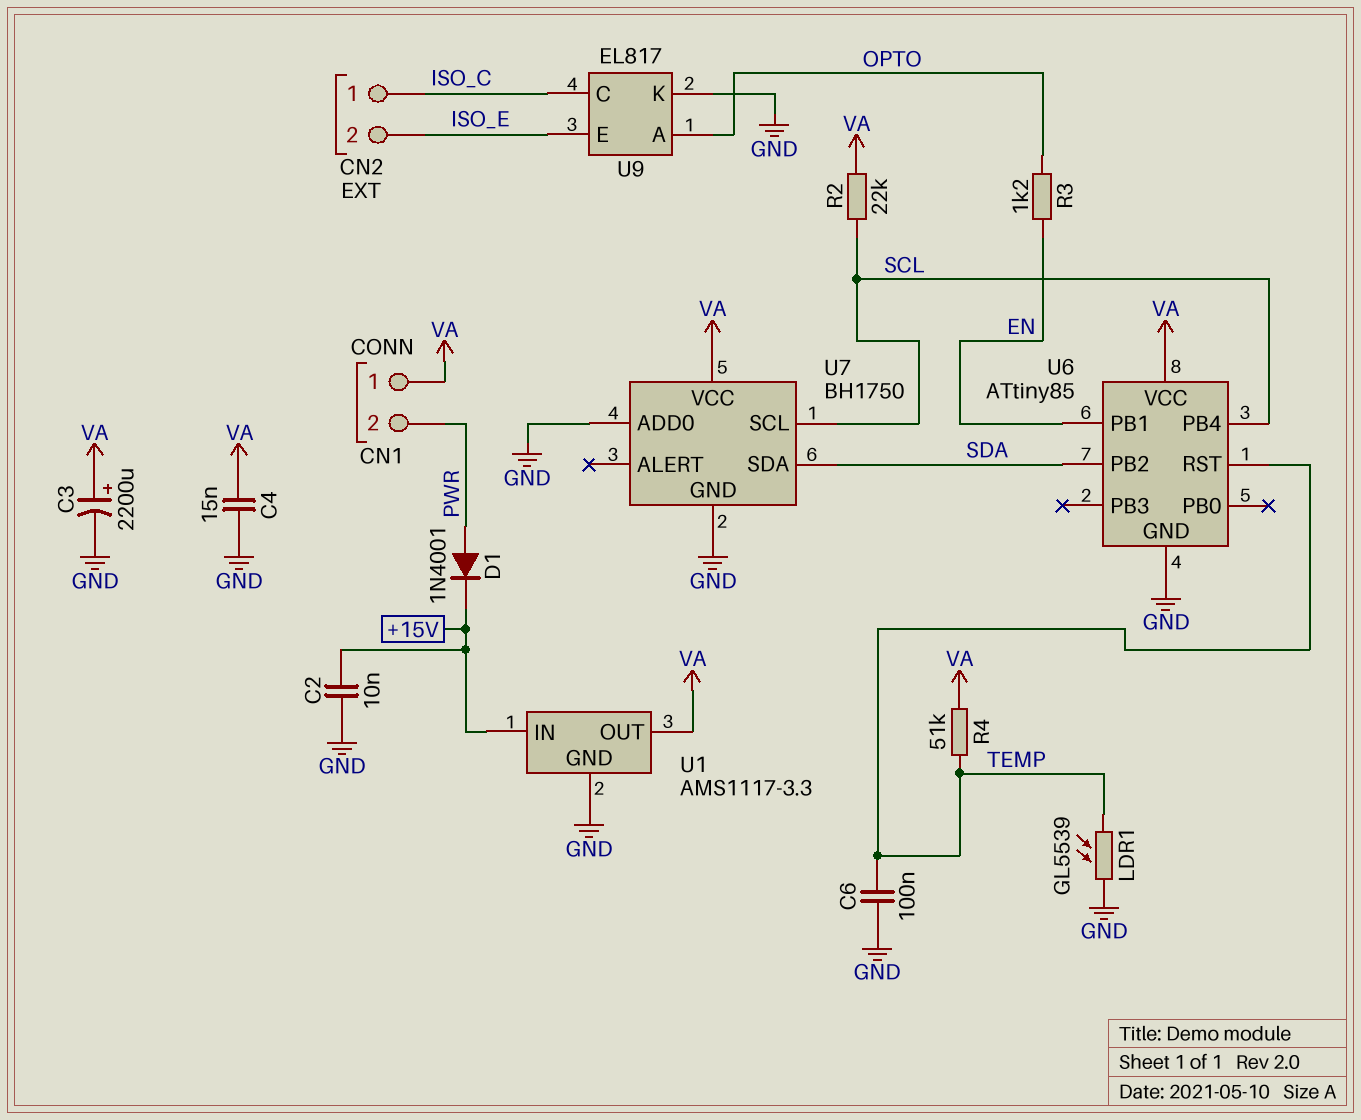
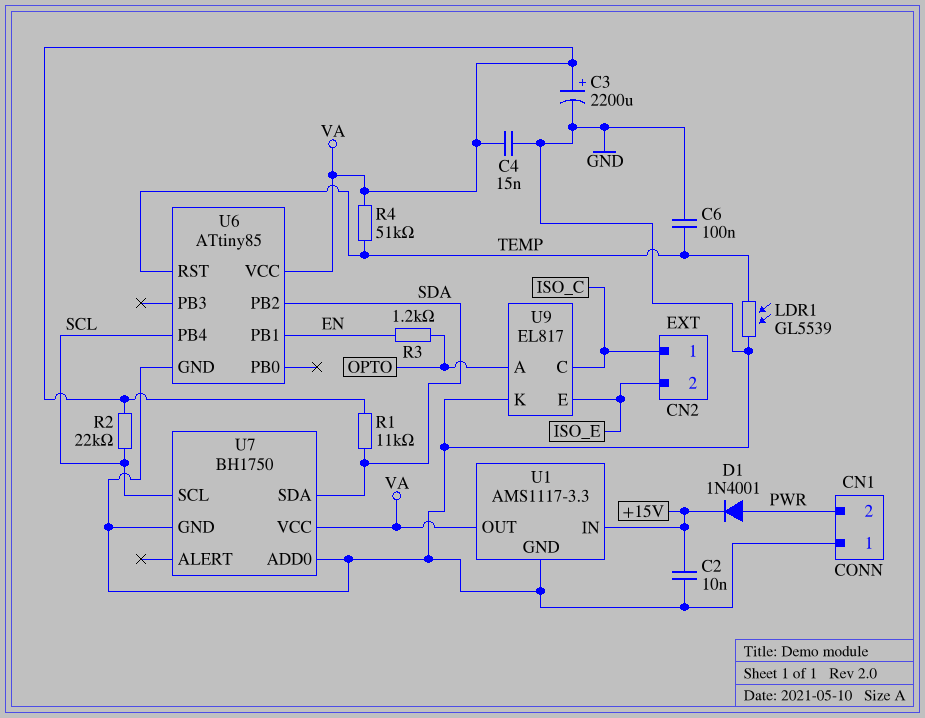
CN1 pin 1: VA -> GND
R1: none -> 11k (SDA, VA)

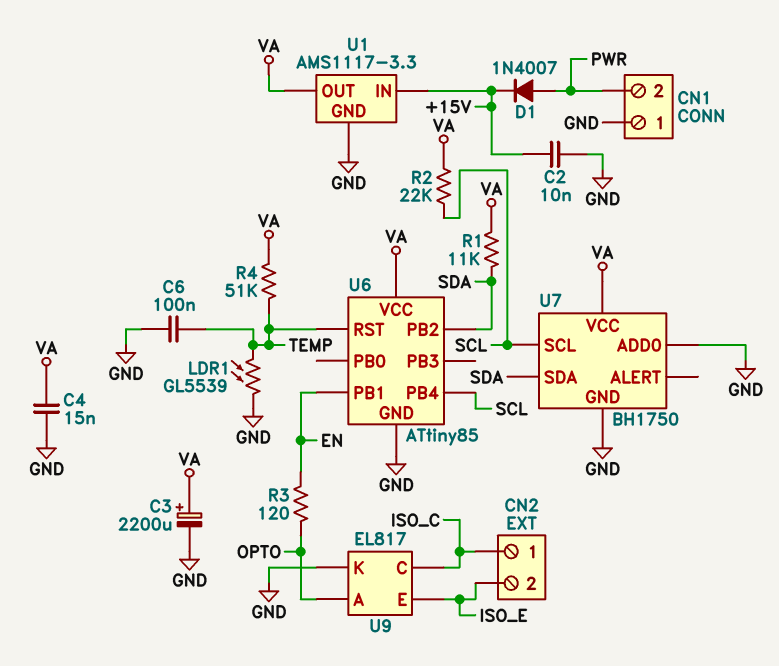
D1: diode 1N4001 (A PWR, K +15V) -> diode 1N4007 (A PWR, K +15V)
R3: 1.2k (EN, OPTO) -> 120 (EN, OPTO)

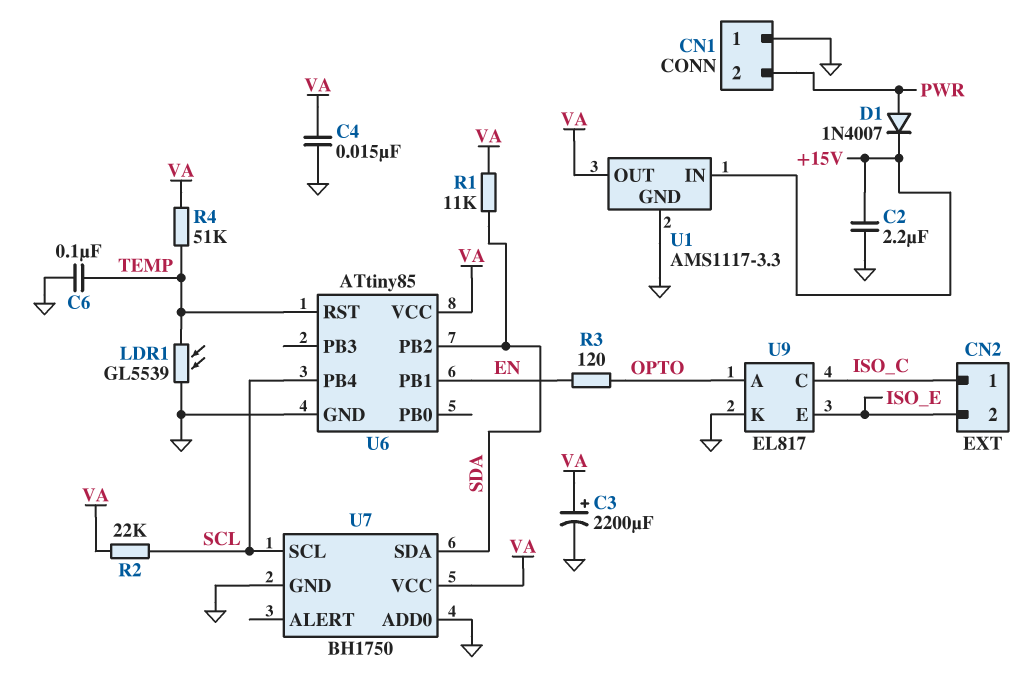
C2: 10nF (+15V, GND) -> 2.2uF (+15V, GND)

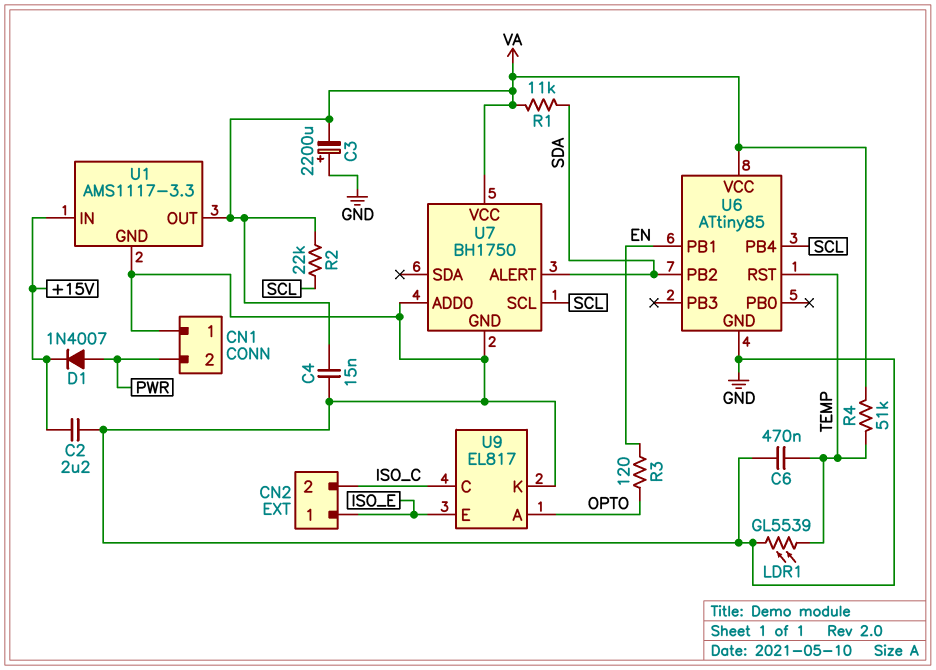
C3: 2200uF (plus VA, minus GND) -> 2200uF (plus GND, minus VA)
C6: 100nF (GND, TEMP) -> 470nF (GND, TEMP)
CN2 pin 1: ISO_C -> ISO_E
CN2 pin 2: ISO_E -> ISO_C
U7 pin ALERT: none -> SDA
U7 pin SDA: SDA -> none

